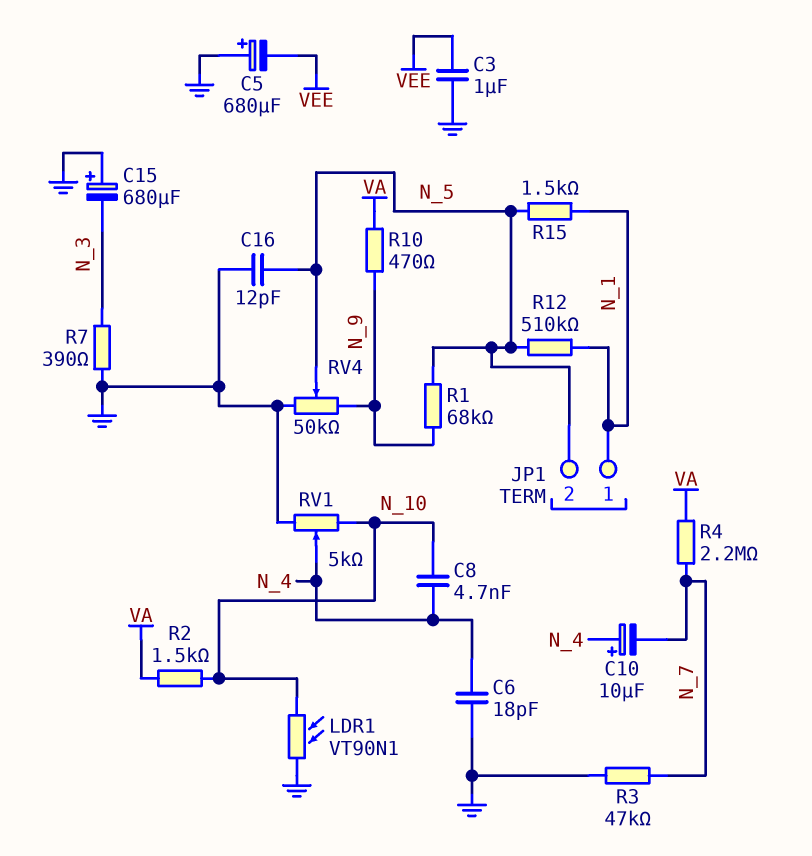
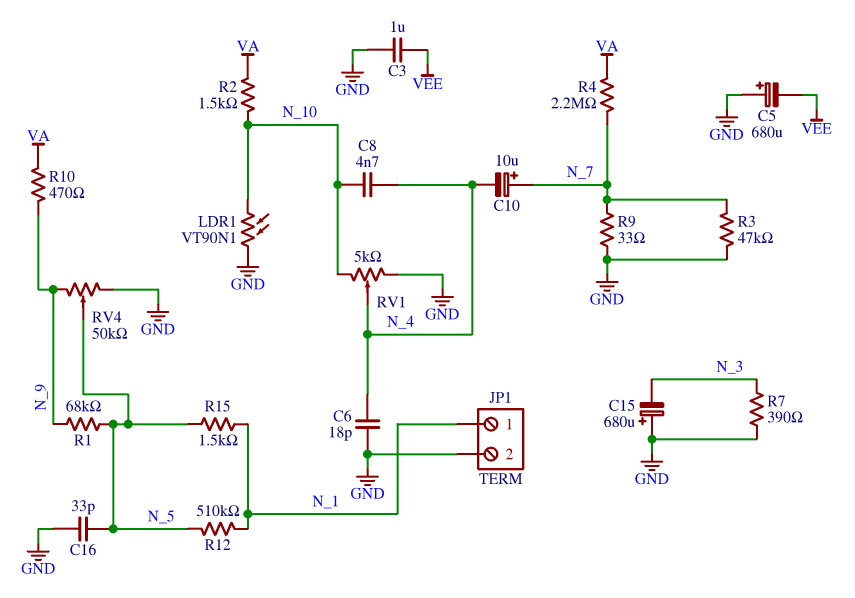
C10: 10uF (plus N_4, minus N_7) -> 10uF (plus N_7, minus N_4)
C16: 12pF (GND, N_5) -> 33pF (GND, N_5)
JP1 pin 2: N_5 -> GND
R9: none -> 33 (GND, N_7)

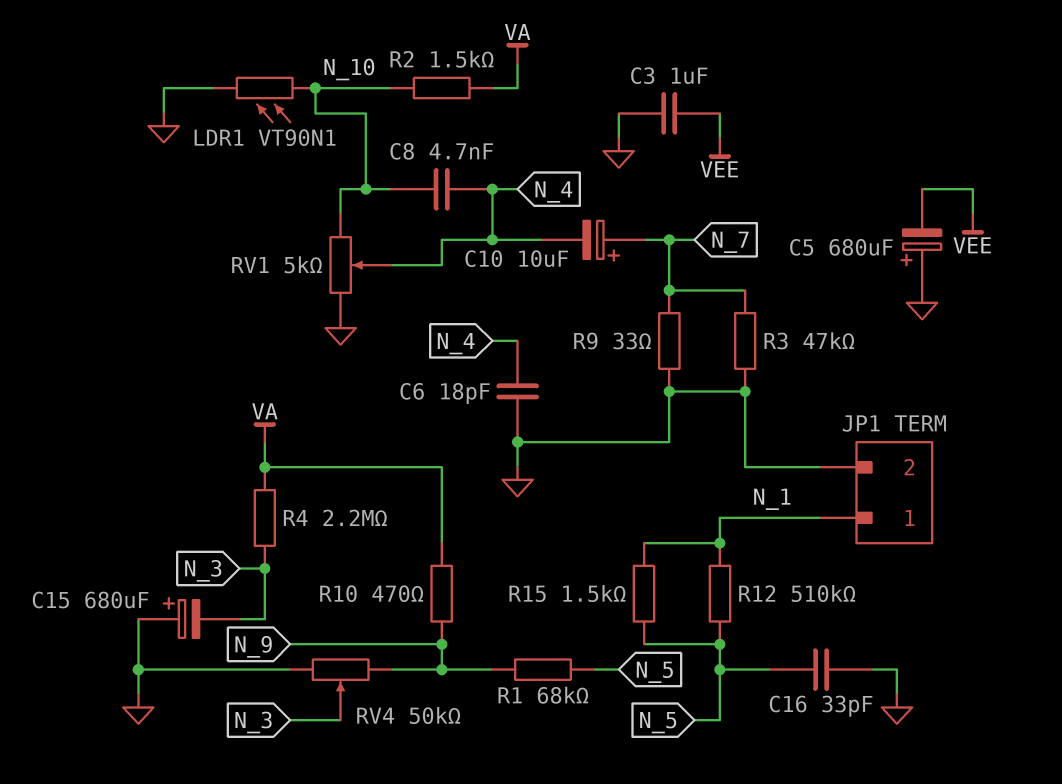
R4: 2.2M (N_7, VA) -> 2.2M (N_3, VA)
R7: 390 (GND, N_3) -> none
RV4: 50k (GND, N_9, wiper N_5) -> 50k (GND, N_9, wiper N_3)

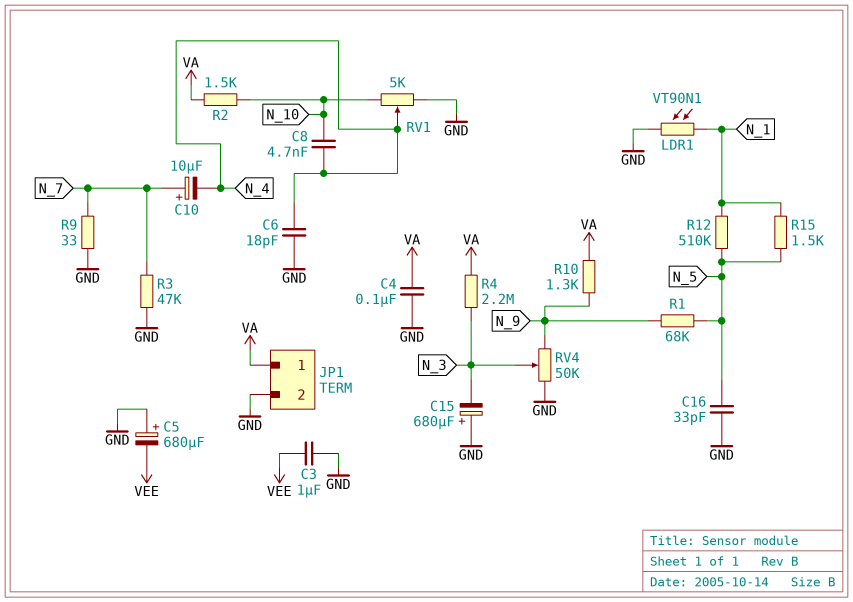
C4: none -> 100nF (GND, VA)
JP1 pin 1: N_1 -> VA
LDR1: VT90N1 (GND, N_10) -> VT90N1 (GND, N_1)
R10: 470 (N_9, VA) -> 1.3k (N_9, VA)

